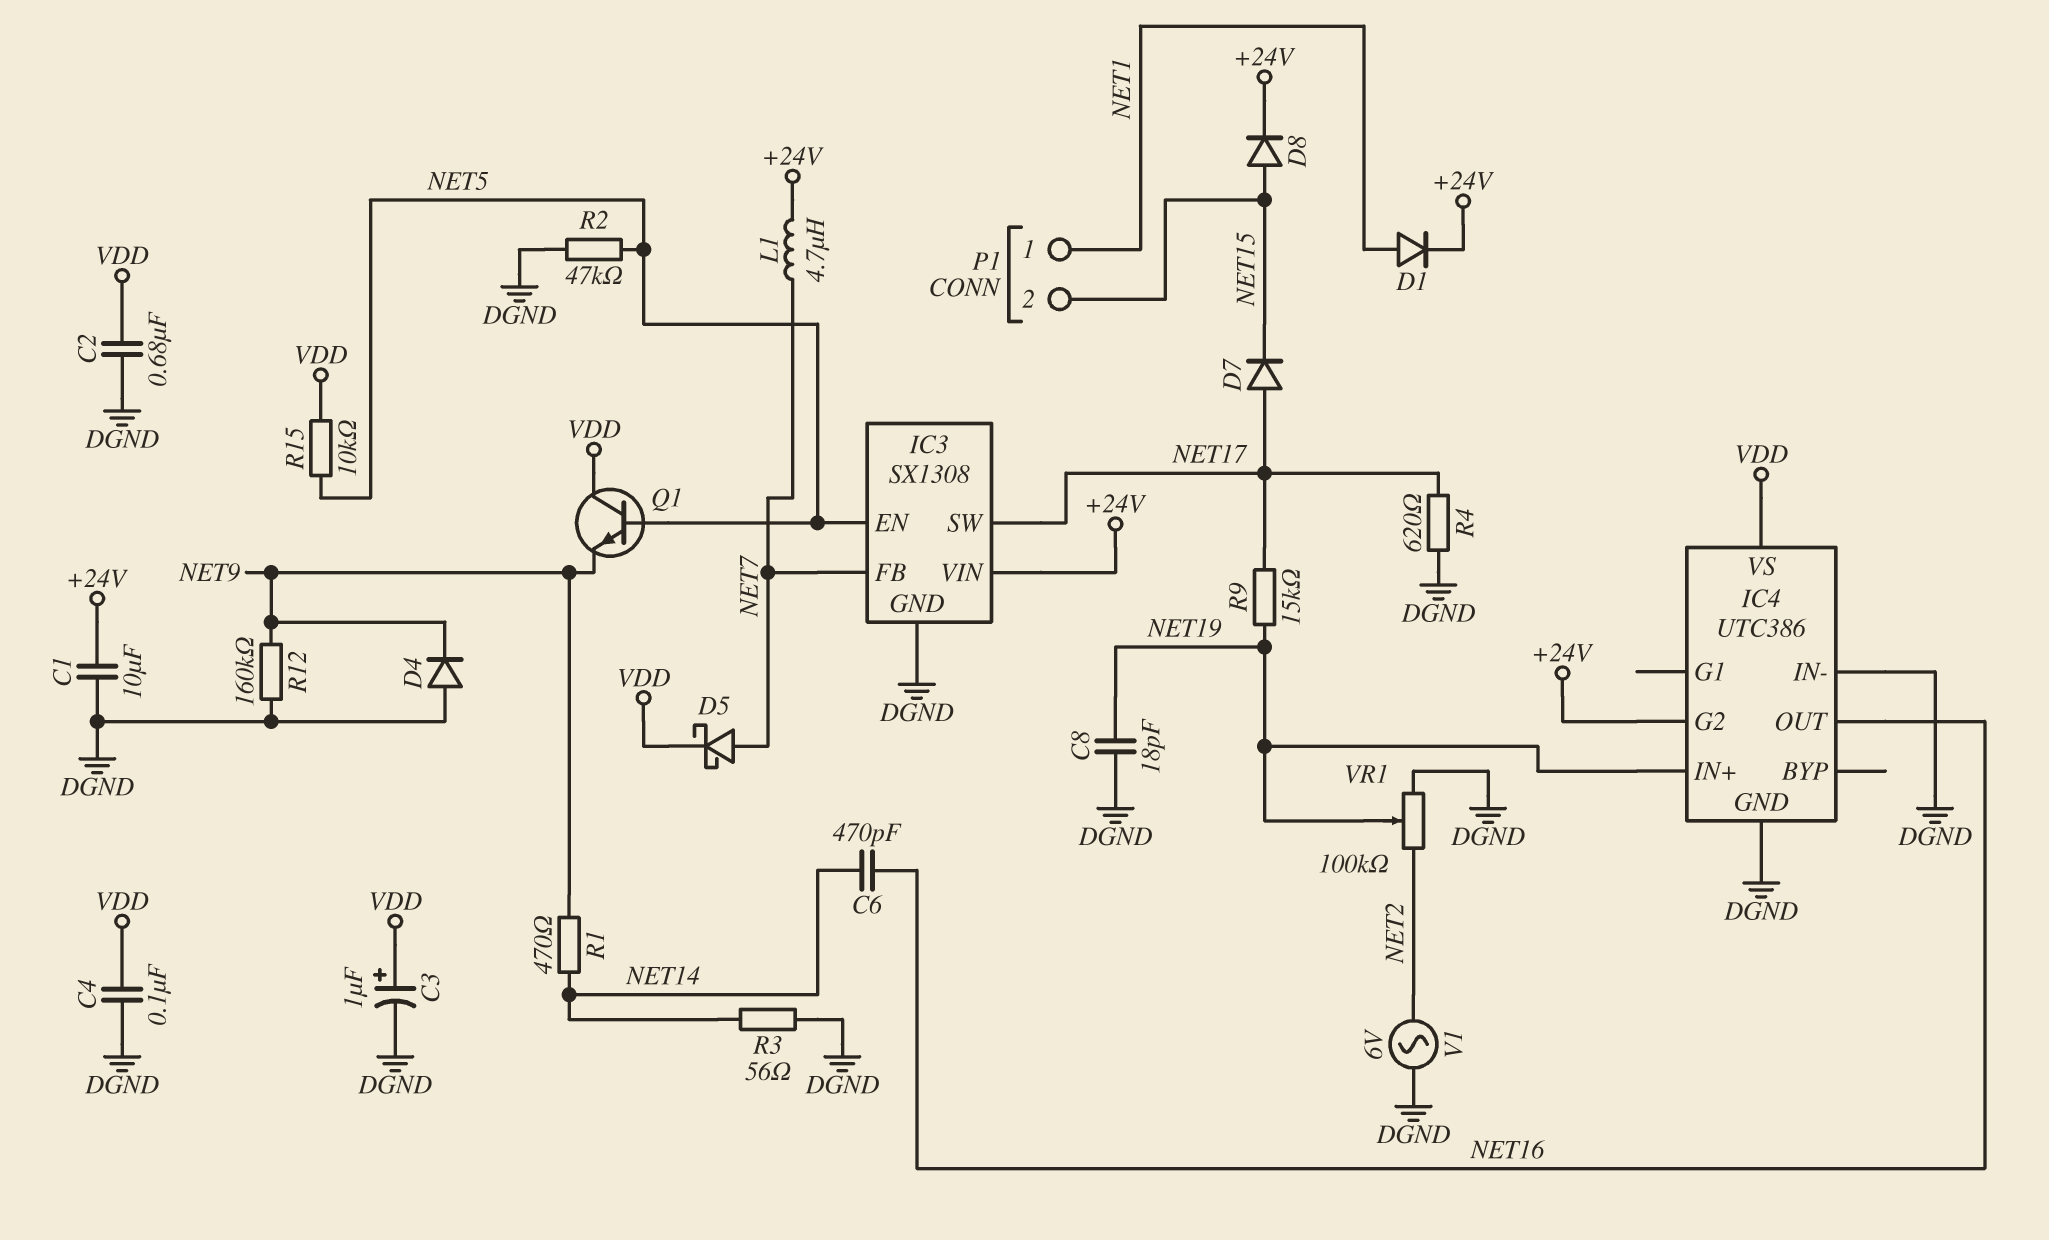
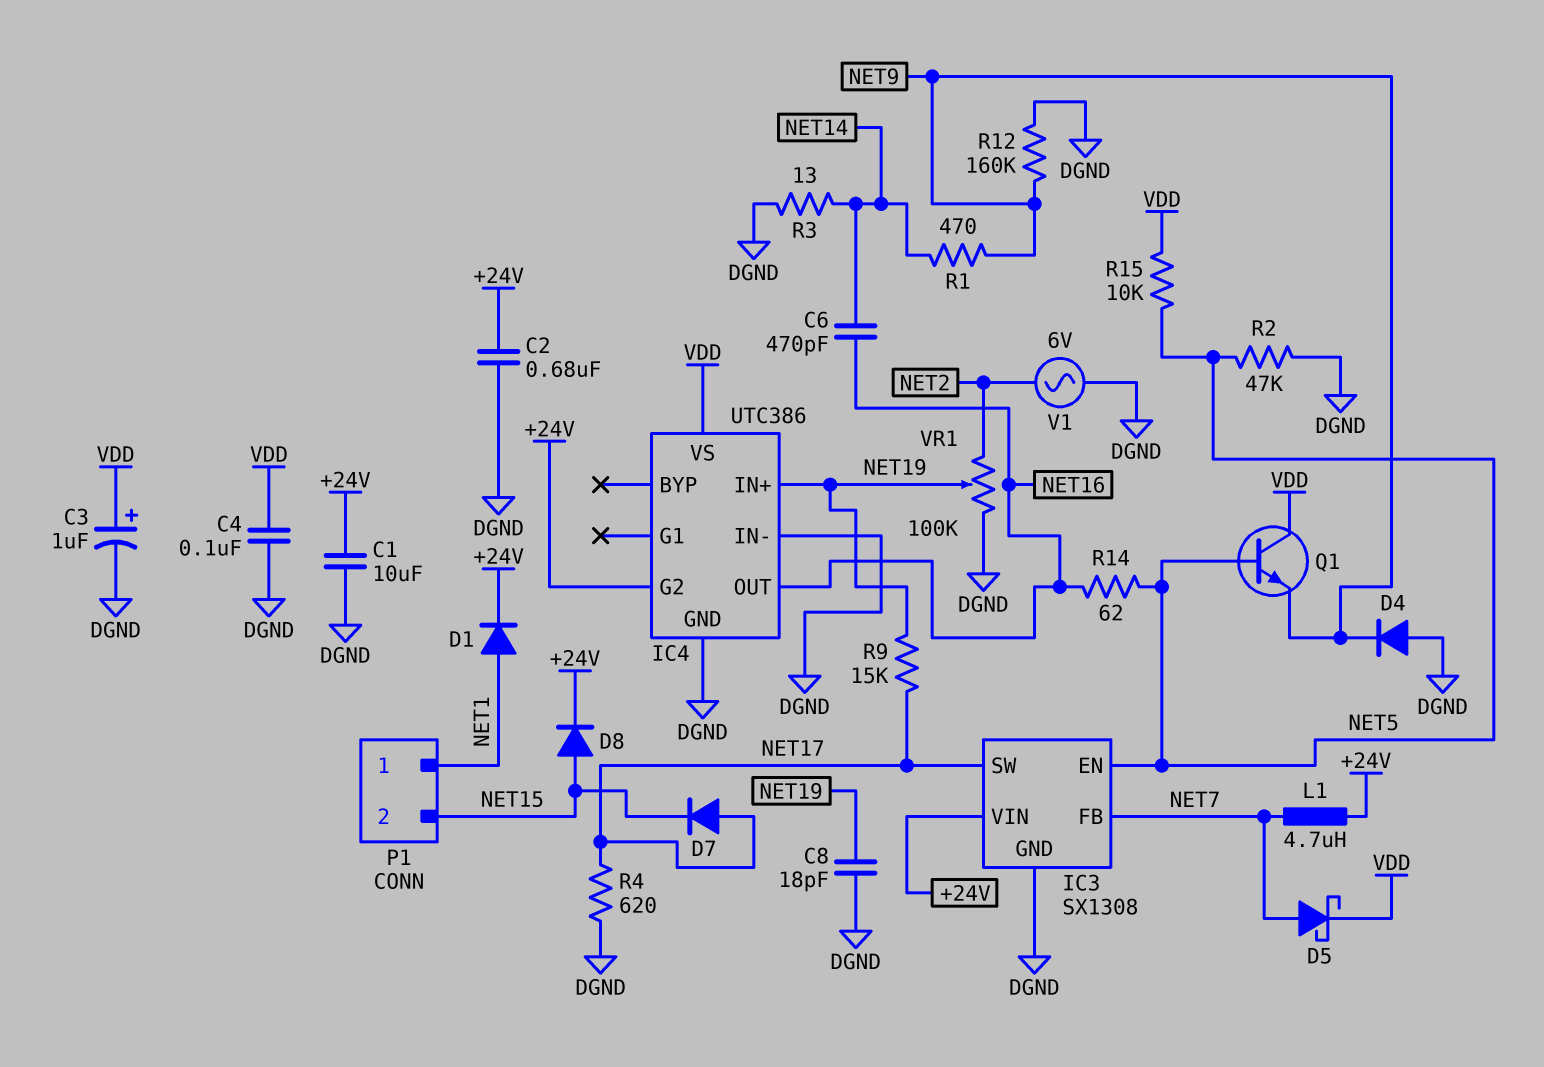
C2: 680nF (DGND, VDD) -> 680nF (+24V, DGND)
R3: 56 (DGND, NET14) -> 13 (DGND, NET14)
R14: none -> 62 (NET5, NET16)

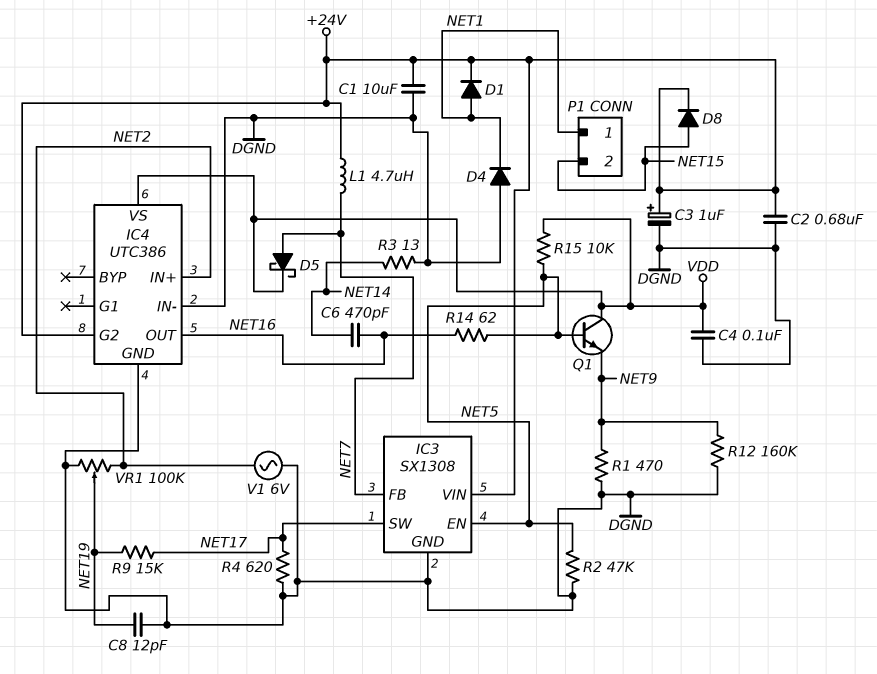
C3: 1uF (plus VDD, minus DGND) -> 1uF (plus +24V, minus DGND)
C8: 18pF (DGND, NET19) -> 12pF (DGND, NET19)
D4: diode (A DGND, K NET9) -> diode (A DGND, K NET1)
D7: diode (A NET17, K NET15) -> none
IC4 pin IN+: NET19 -> NET2
R1: 470 (NET9, NET14) -> 470 (DGND, NET9)

